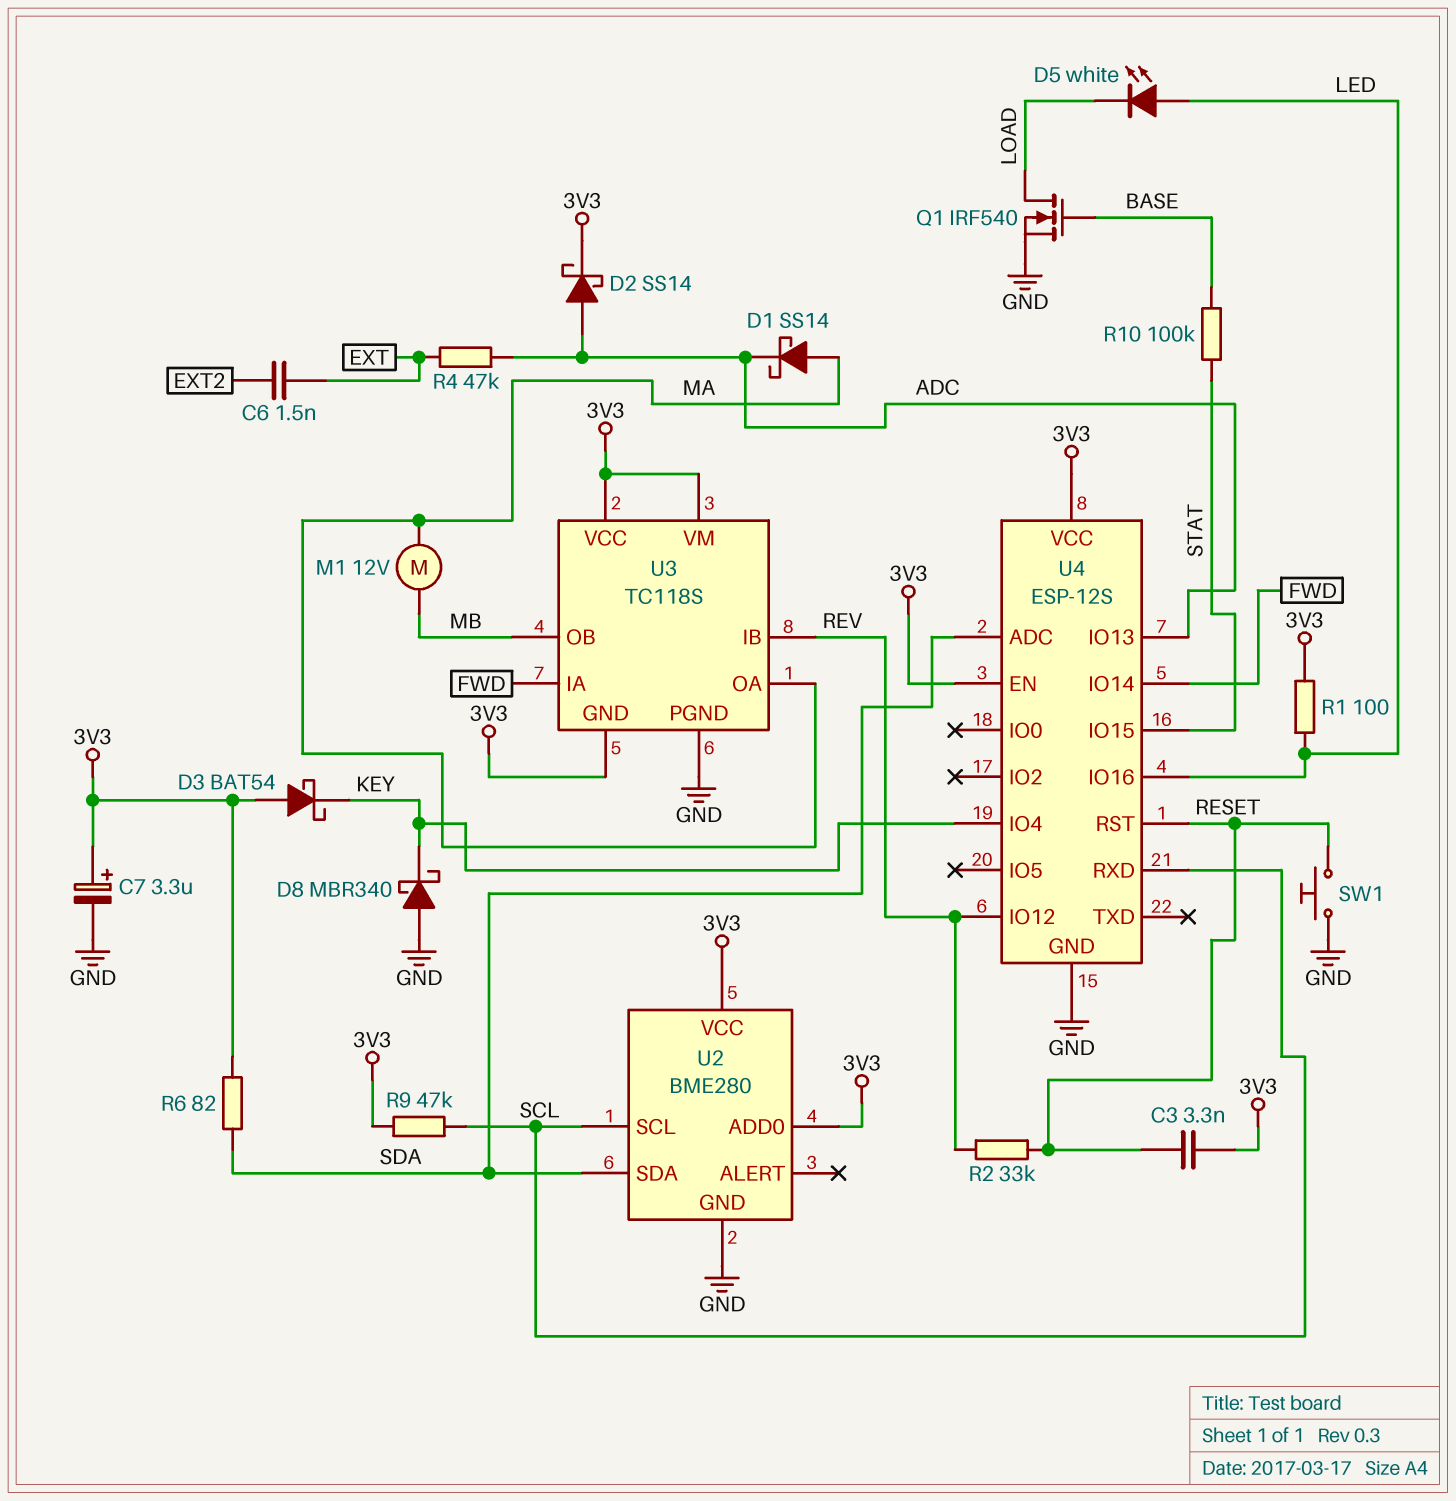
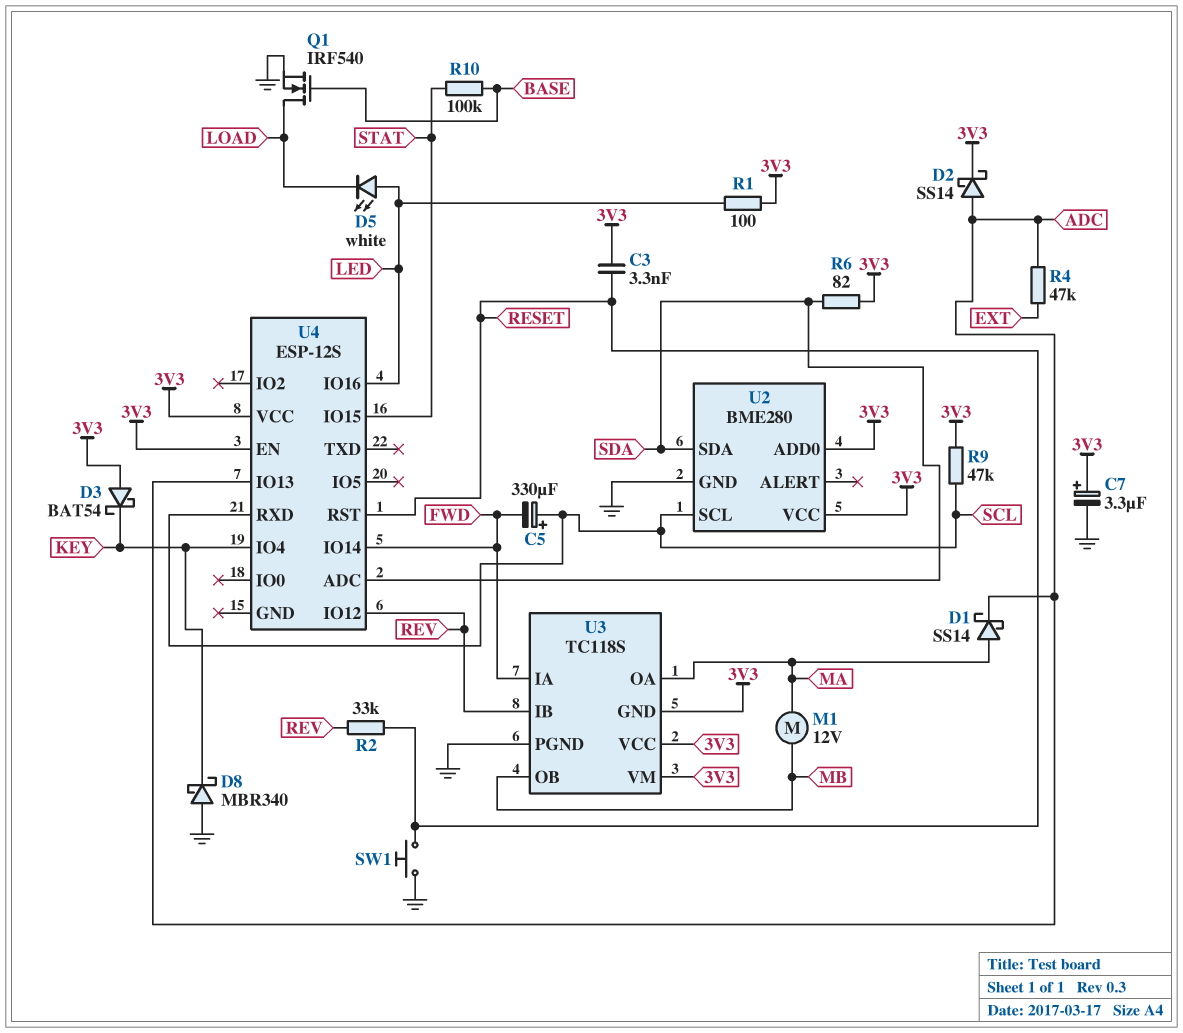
C5: none -> 330uF (plus SCL, minus FWD)
C6: 1.5nF (EXT, EXT2) -> none
U4 pin GND: GND -> none

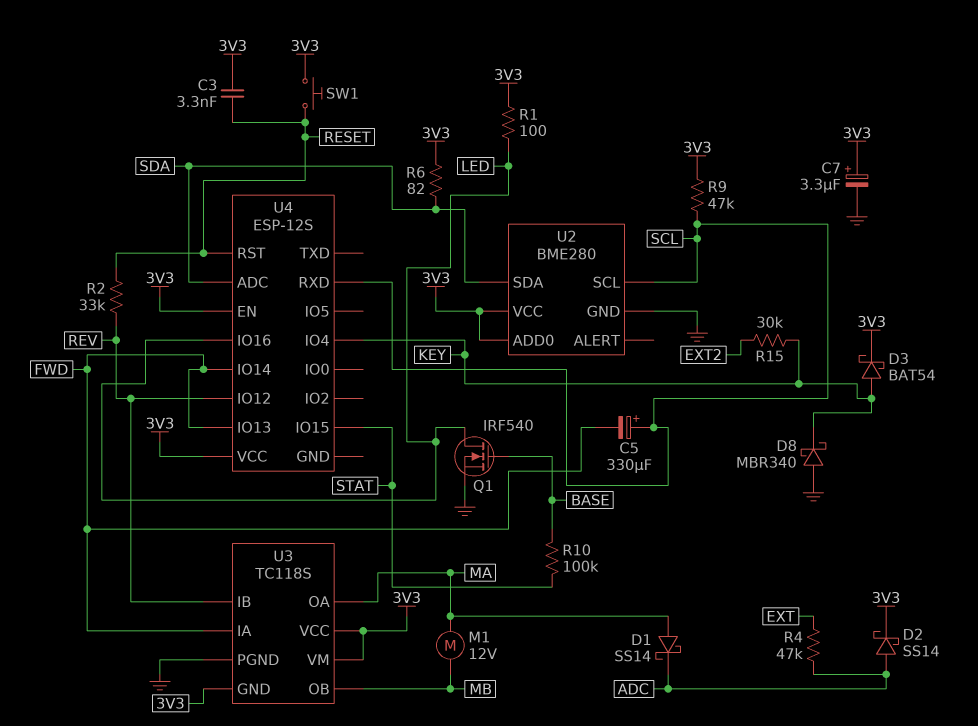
D3: schottky BAT54 (A 3V3, K KEY) -> schottky BAT54 (A KEY, K 3V3)
D5: LED white (A LED, K LOAD) -> none
Q1: NMOS IRF540 (G BASE, D LOAD, S GND) -> NMOS IRF540 (G BASE, D LED, S GND)
R15: none -> 30k (EXT2, KEY)
SW1: button (GND, RESET) -> button (3V3, RESET)
U4 pin IO13: ADC -> FWD

